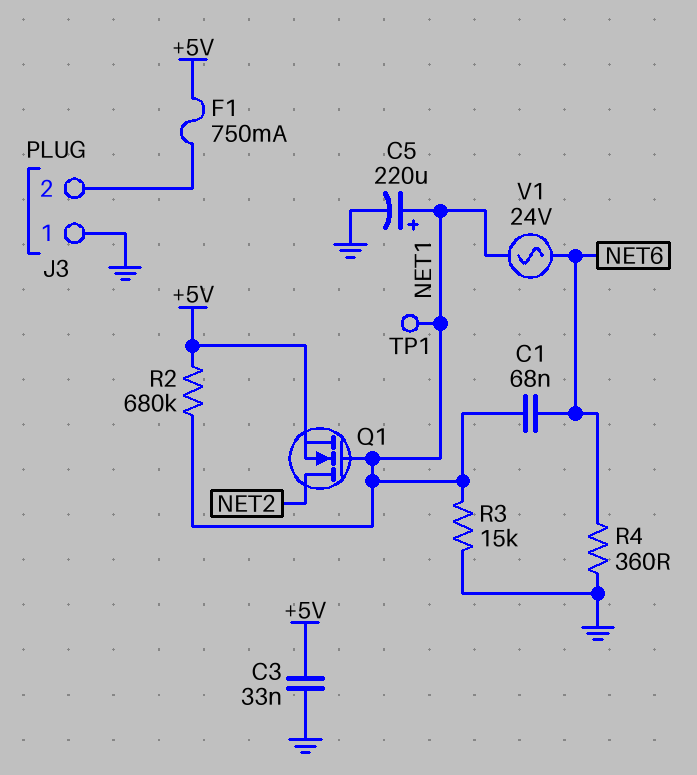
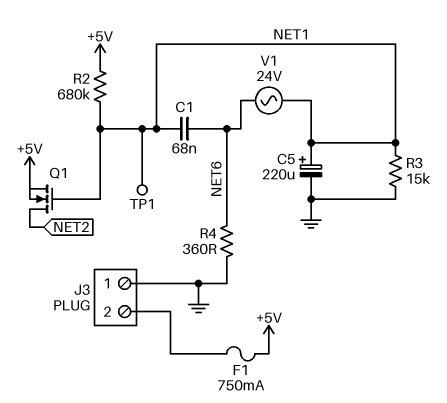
C3: 33nF (+5V, GND) -> none

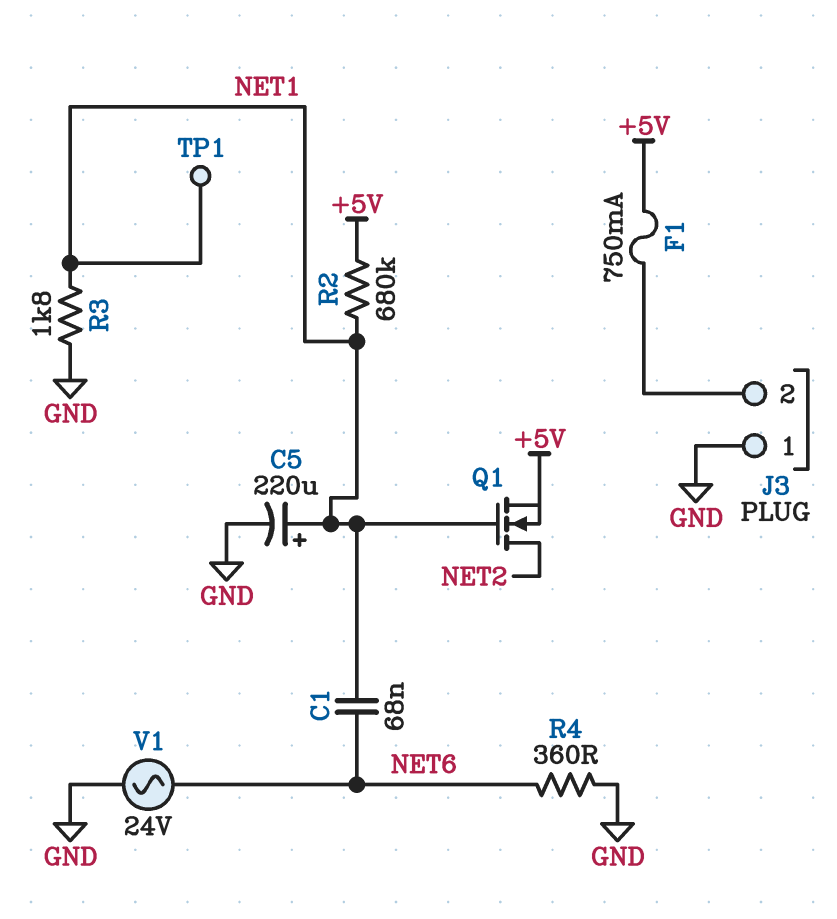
R3: 15k (GND, NET1) -> 1.8k (GND, NET1)
V1: AC 24V (NET1, NET6) -> AC 24V (GND, NET6)

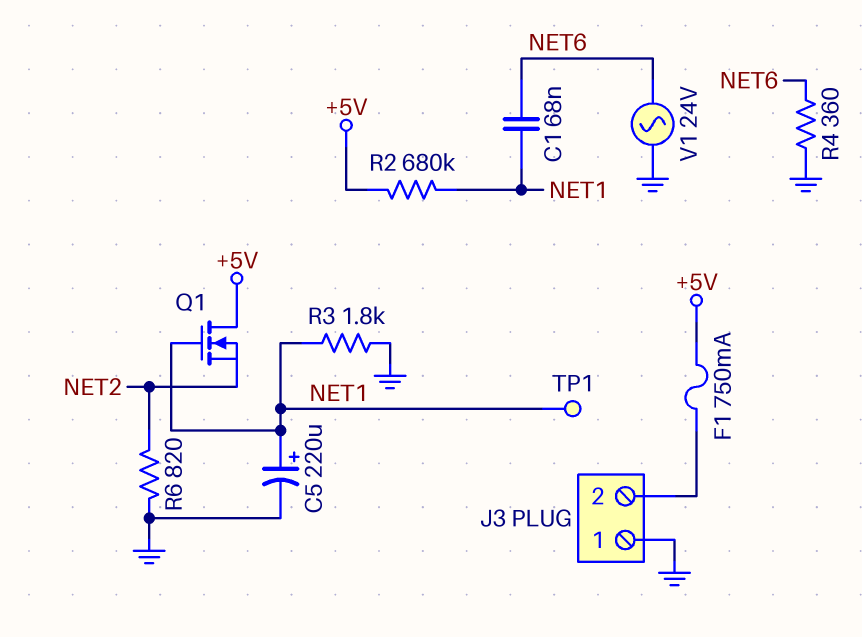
Q1: NMOS (G NET1, D NET2, S +5V) -> NMOS (G NET1, D +5V, S NET2)
R6: none -> 820 (GND, NET2)

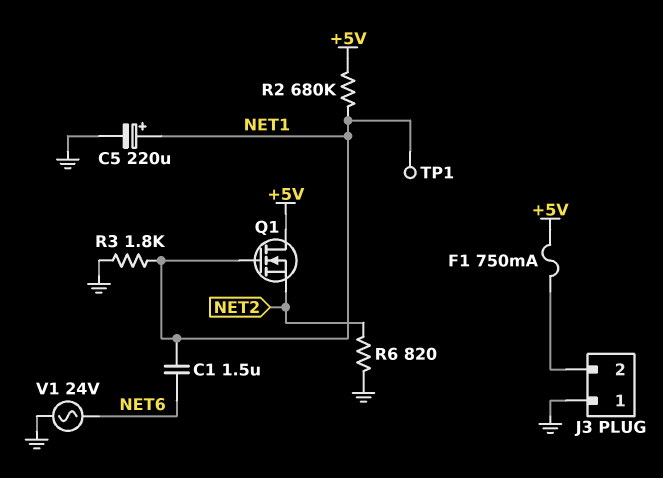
C1: 68nF (NET1, NET6) -> 1.5uF (NET1, NET6)
R4: 360 (GND, NET6) -> none

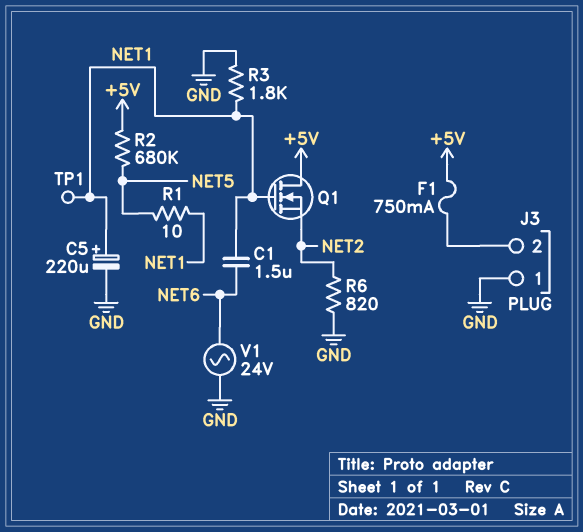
R1: none -> 10 (NET1, NET5)
R2: 680k (+5V, NET1) -> 680k (+5V, NET5)

